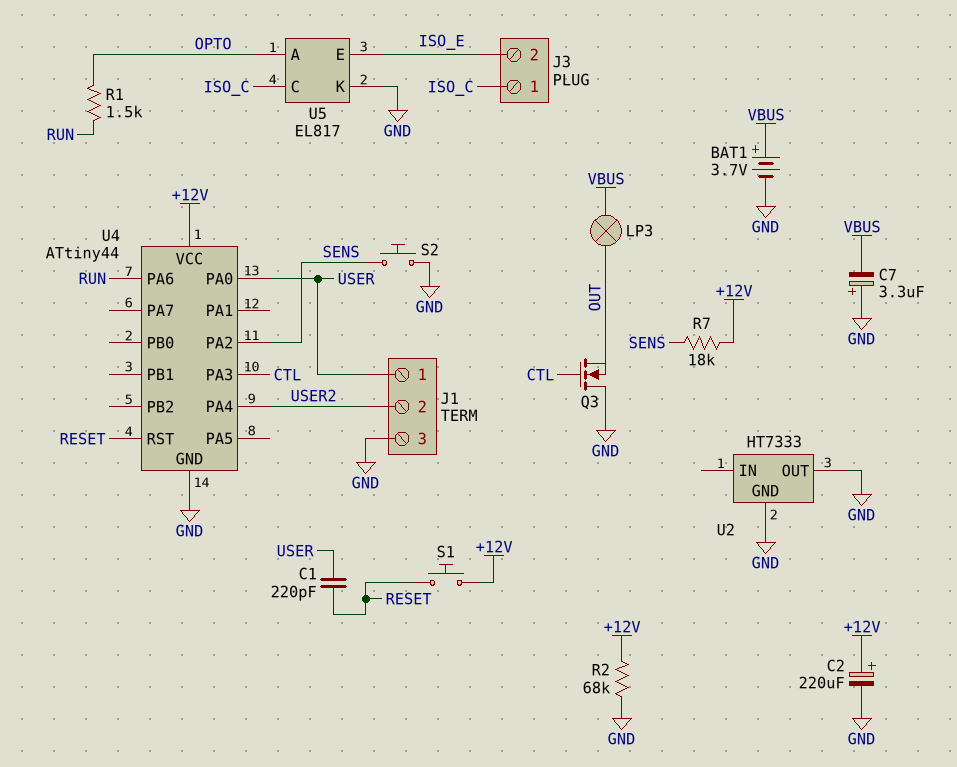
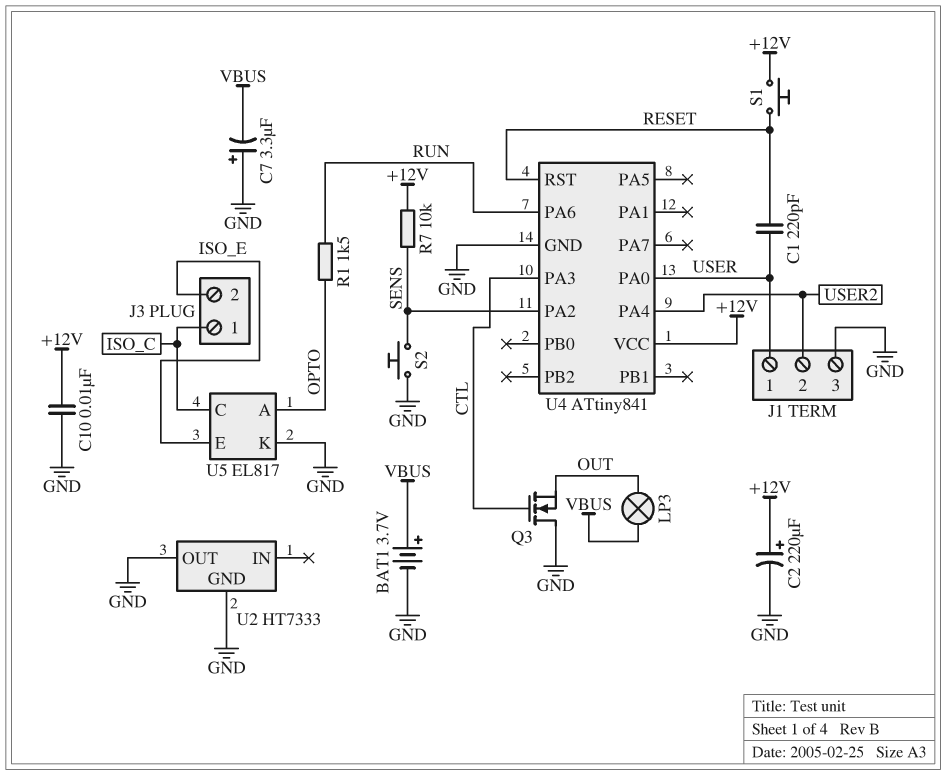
C10: none -> 10nF (+12V, GND)
R2: 68k (+12V, GND) -> none
R7: 18k (+12V, SENS) -> 10k (+12V, SENS)
U4: ATtiny44 -> ATtiny841

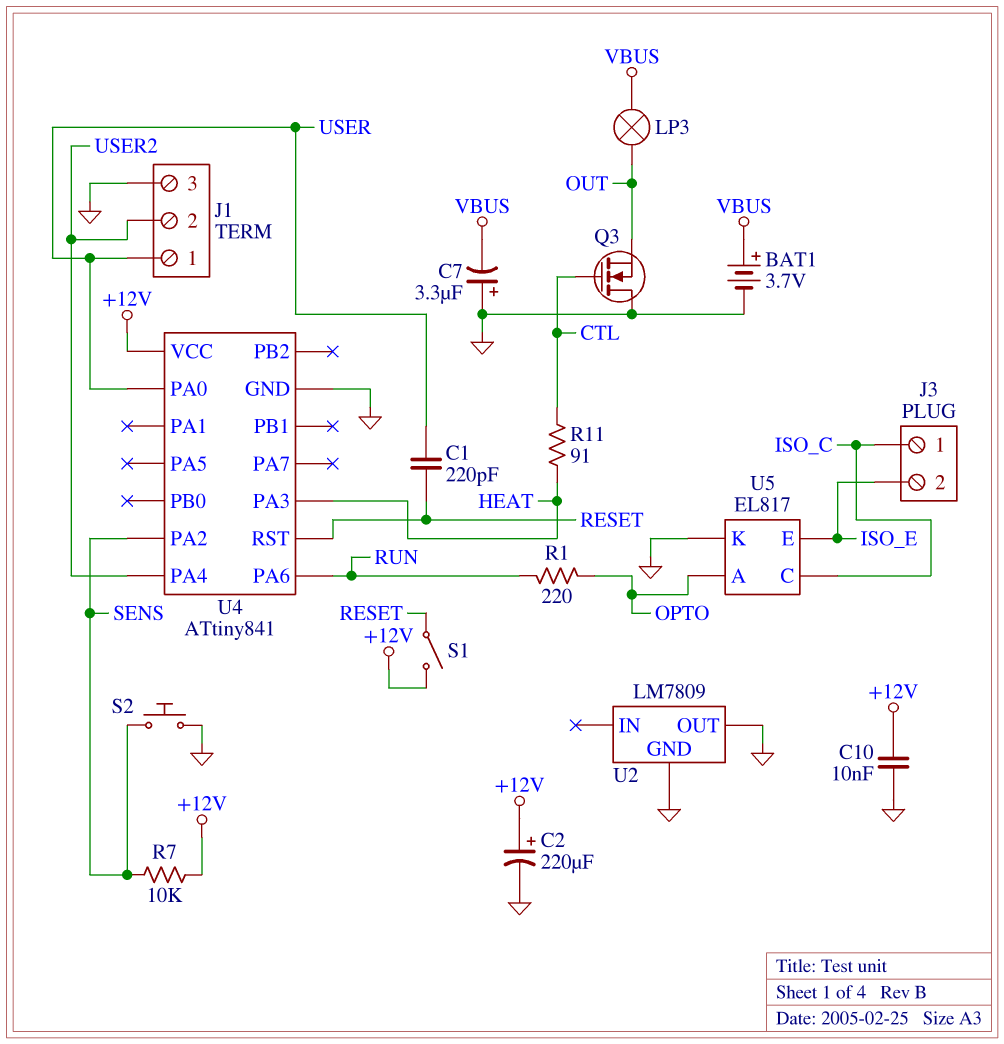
R1: 1.5k (OPTO, RUN) -> 220 (OPTO, RUN)
R11: none -> 91 (CTL, HEAT)
S1: button (+12V, RESET) -> switch (+12V, RESET)
U2: HT7333 -> LM7809
U4 pin PA3: CTL -> HEAT

